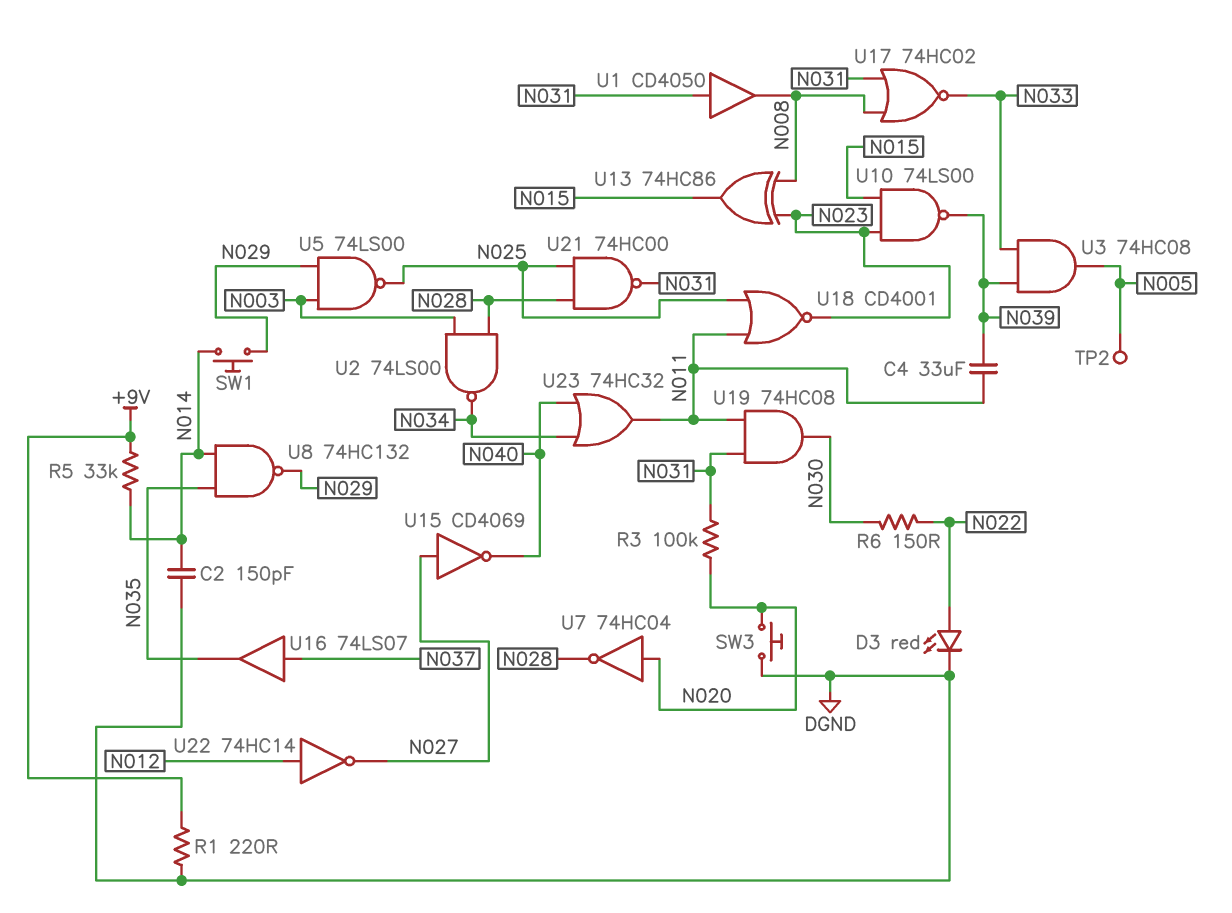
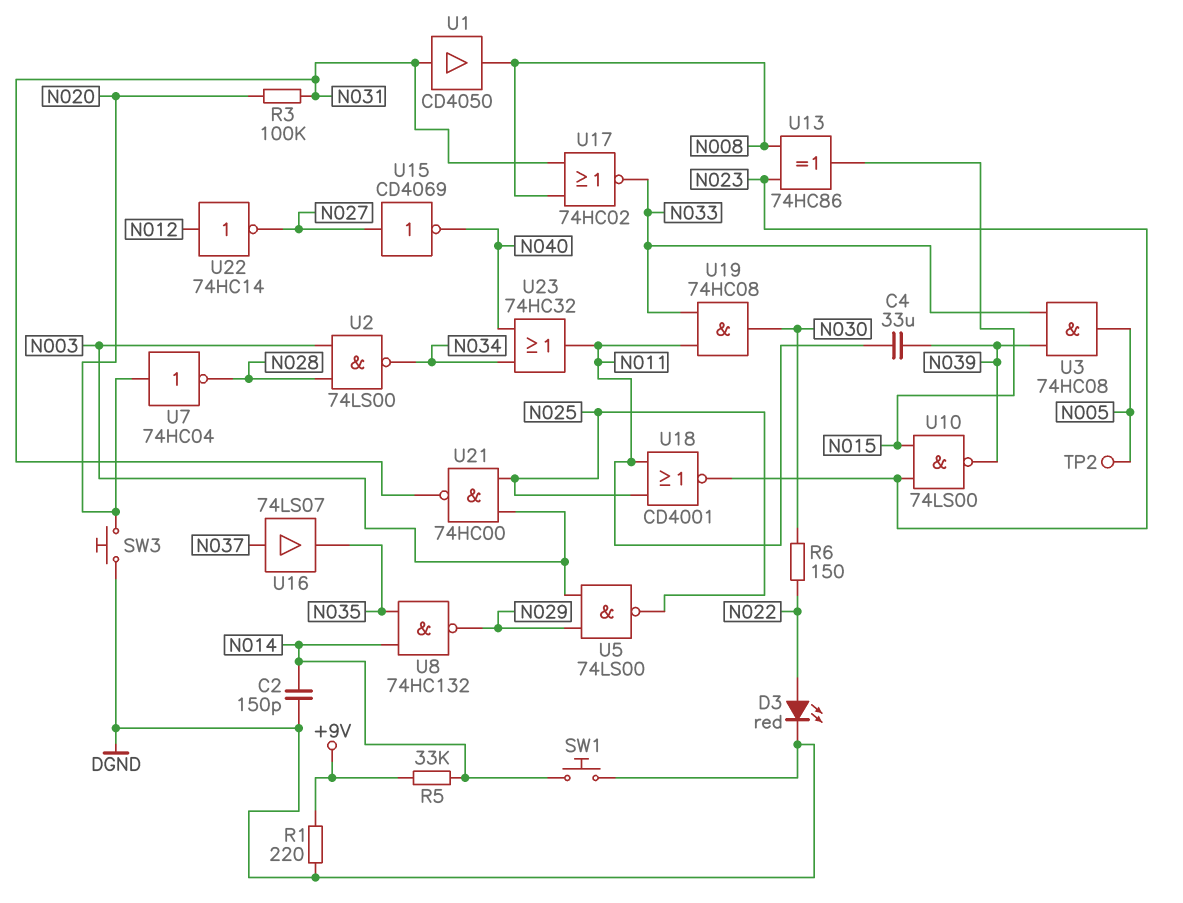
SW1: button (N014, N029) -> button (DGND, N014)
U19: AND 74HC08 (in N011, in N031, out N030) -> AND 74HC08 (in N011, in N033, out N030)
U21: NAND 74HC00 (in N025, in N028, out N031) -> NAND 74HC00 (in N003, in N025, out N031)

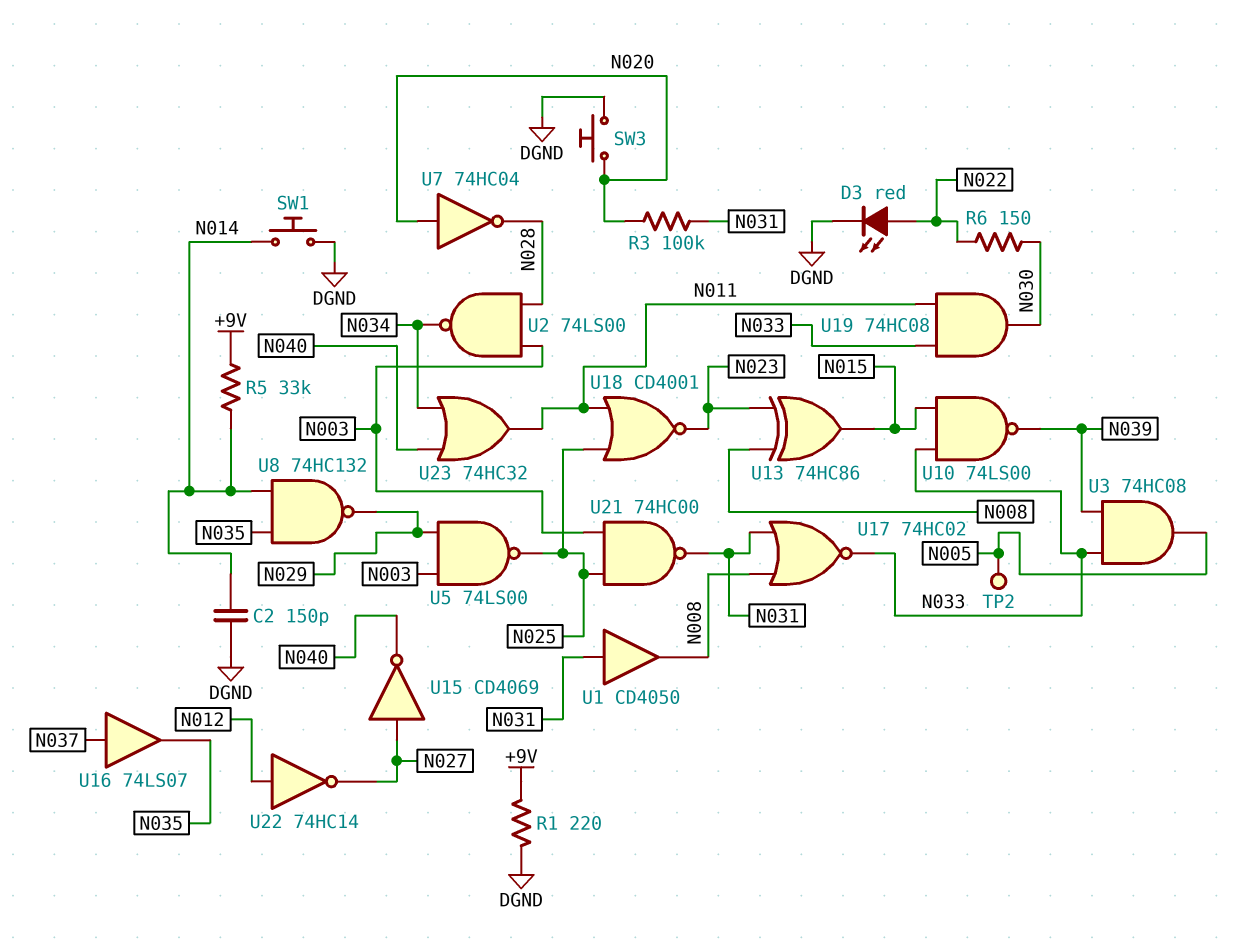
C4: 33uF (N011, N039) -> none
U10: NAND 74LS00 (in N015, in N023, out N039) -> NAND 74LS00 (in N015, in N033, out N039)

